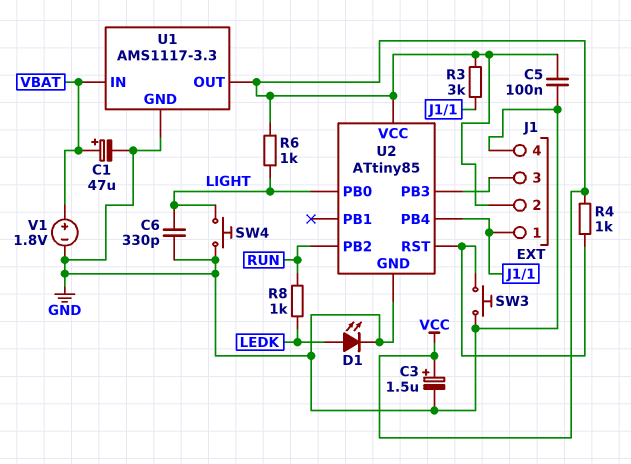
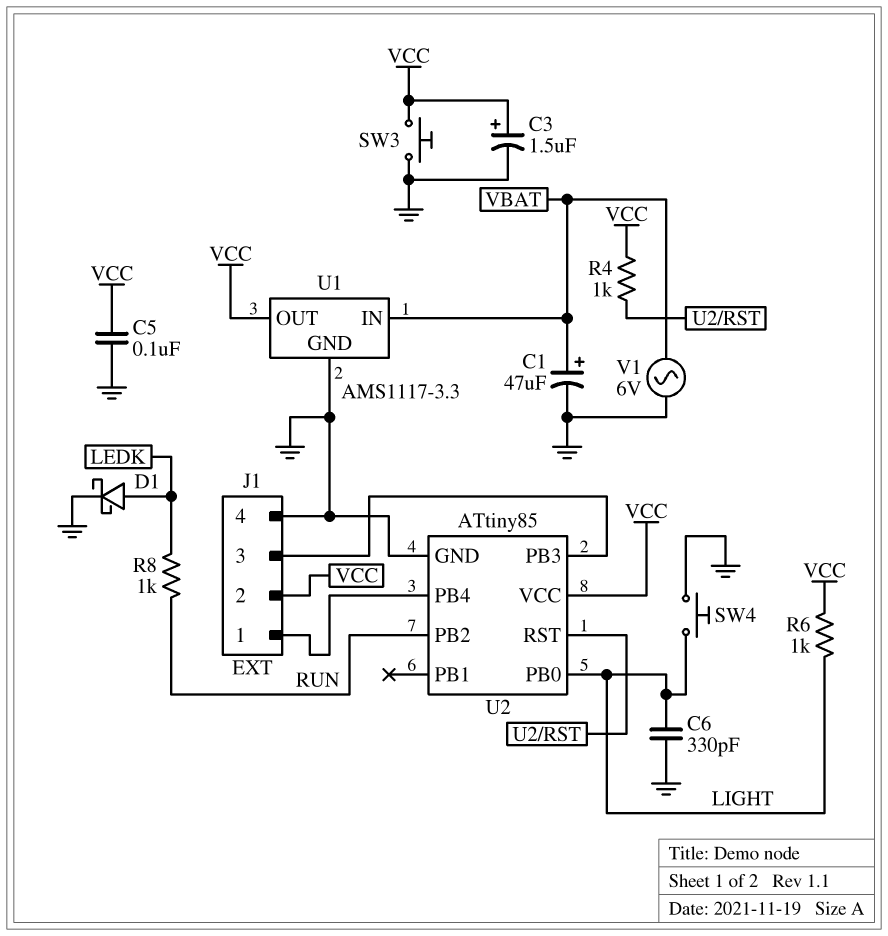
D1: LED (A LEDK, K GND) -> schottky (A LEDK, K GND)
R3: 3k (J1/1, VCC) -> none
SW3: button (GND, U2/RST) -> button (GND, VCC)
V1: 1.8V (plus VBAT, minus GND) -> AC 6V (GND, VBAT)

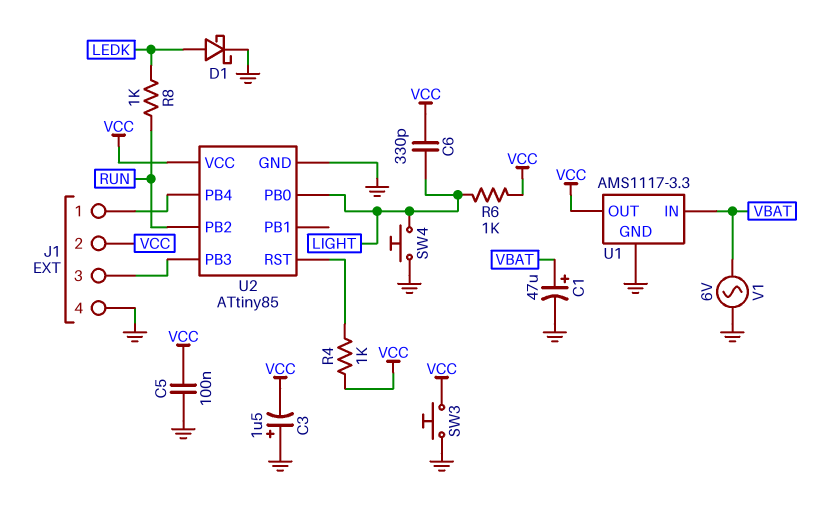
C3: 1.5uF (plus VCC, minus GND) -> 1.5uF (plus GND, minus VCC)
C6: 330pF (GND, LIGHT) -> 330pF (LIGHT, VCC)

